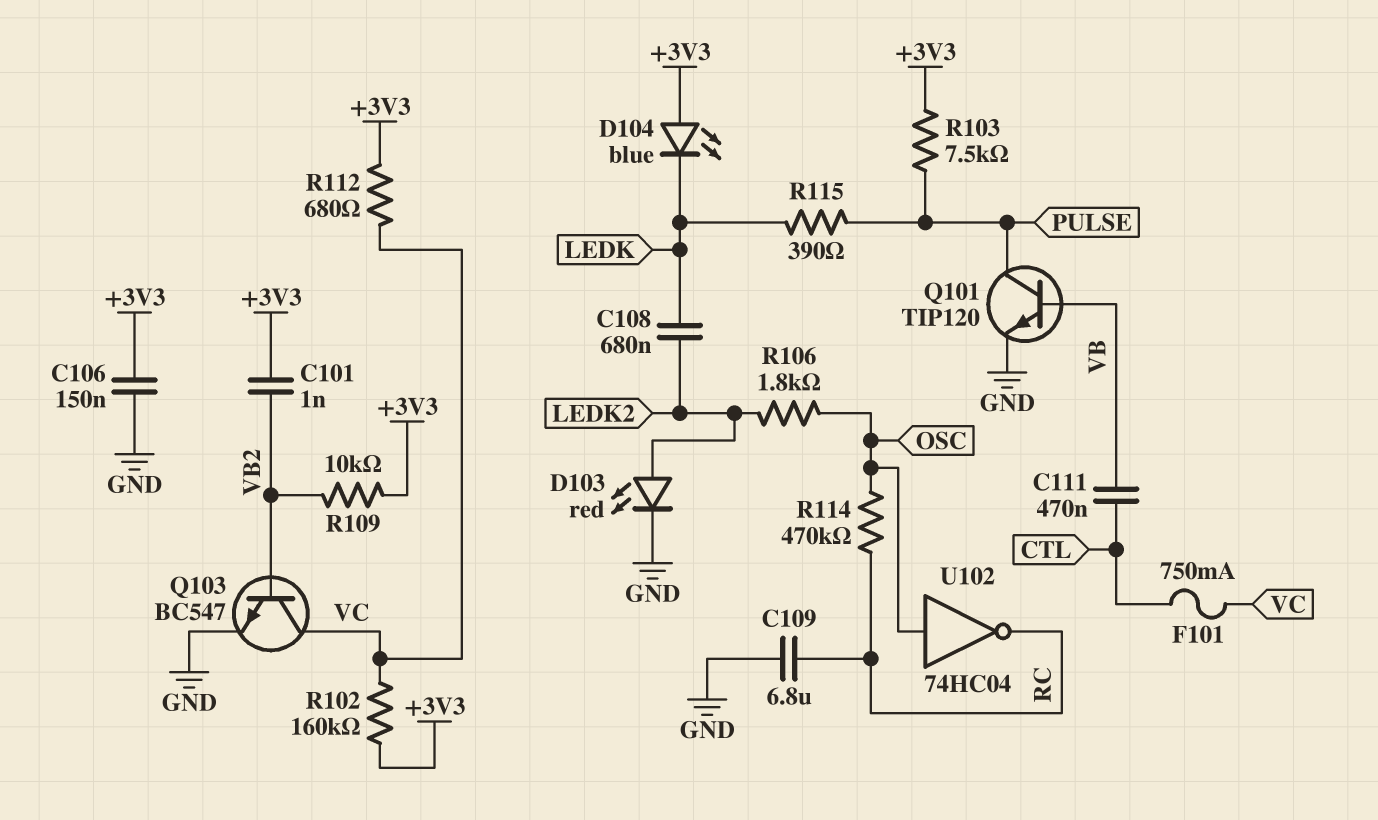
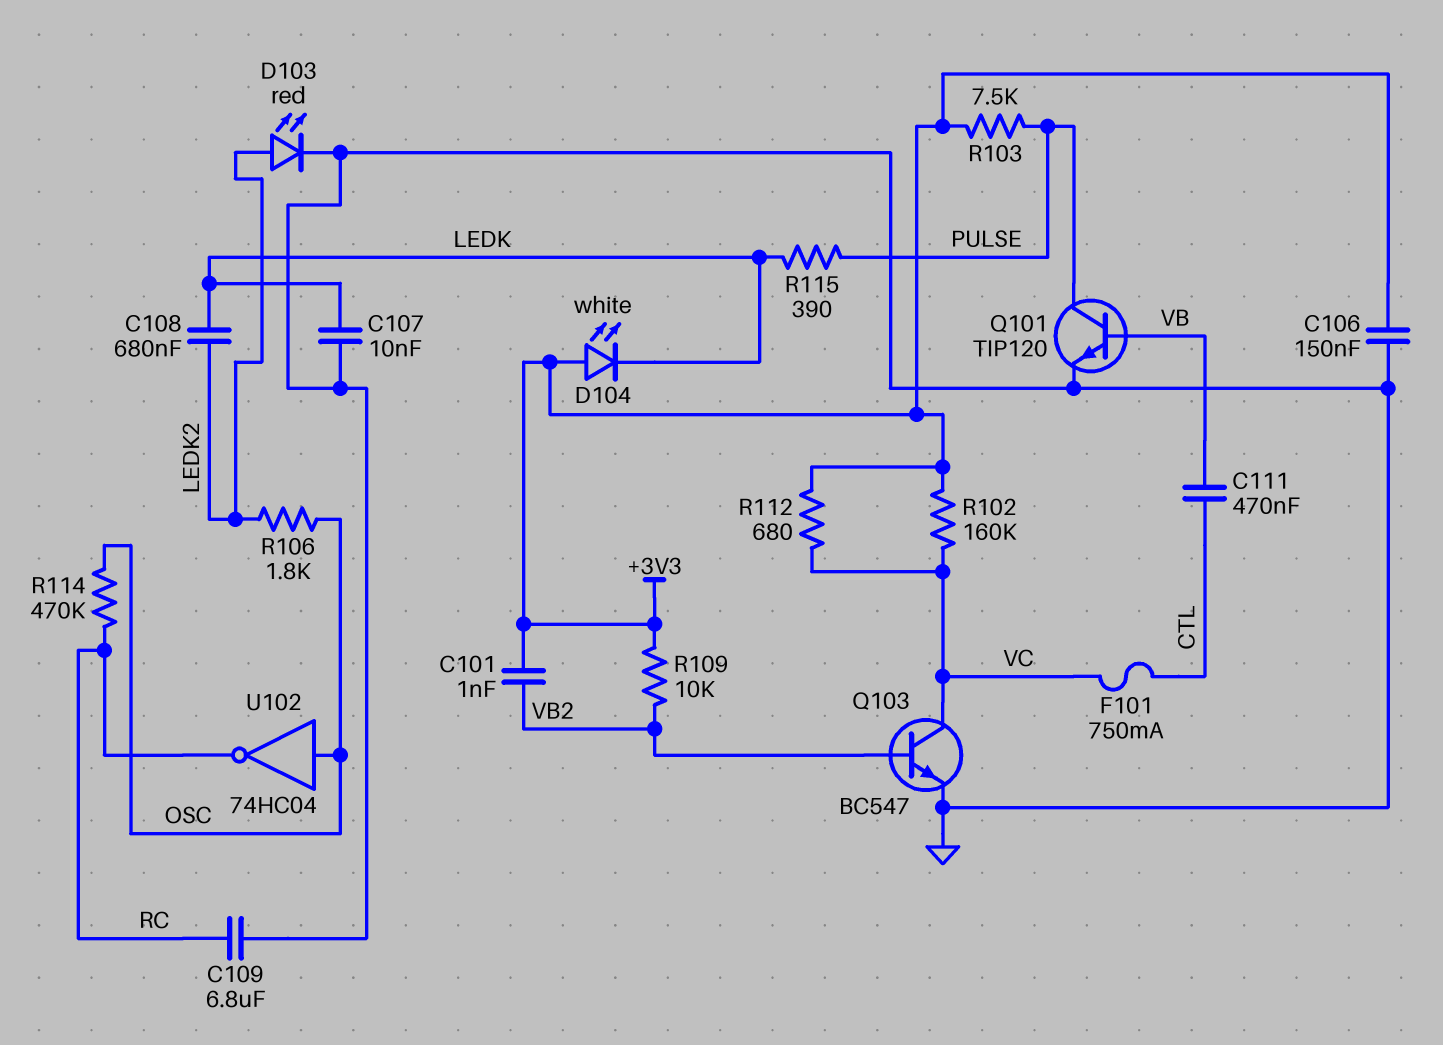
C107: none -> 10nF (GND, LEDK)
D104: LED blue (A +3V3, K LEDK) -> LED white (A +3V3, K LEDK)

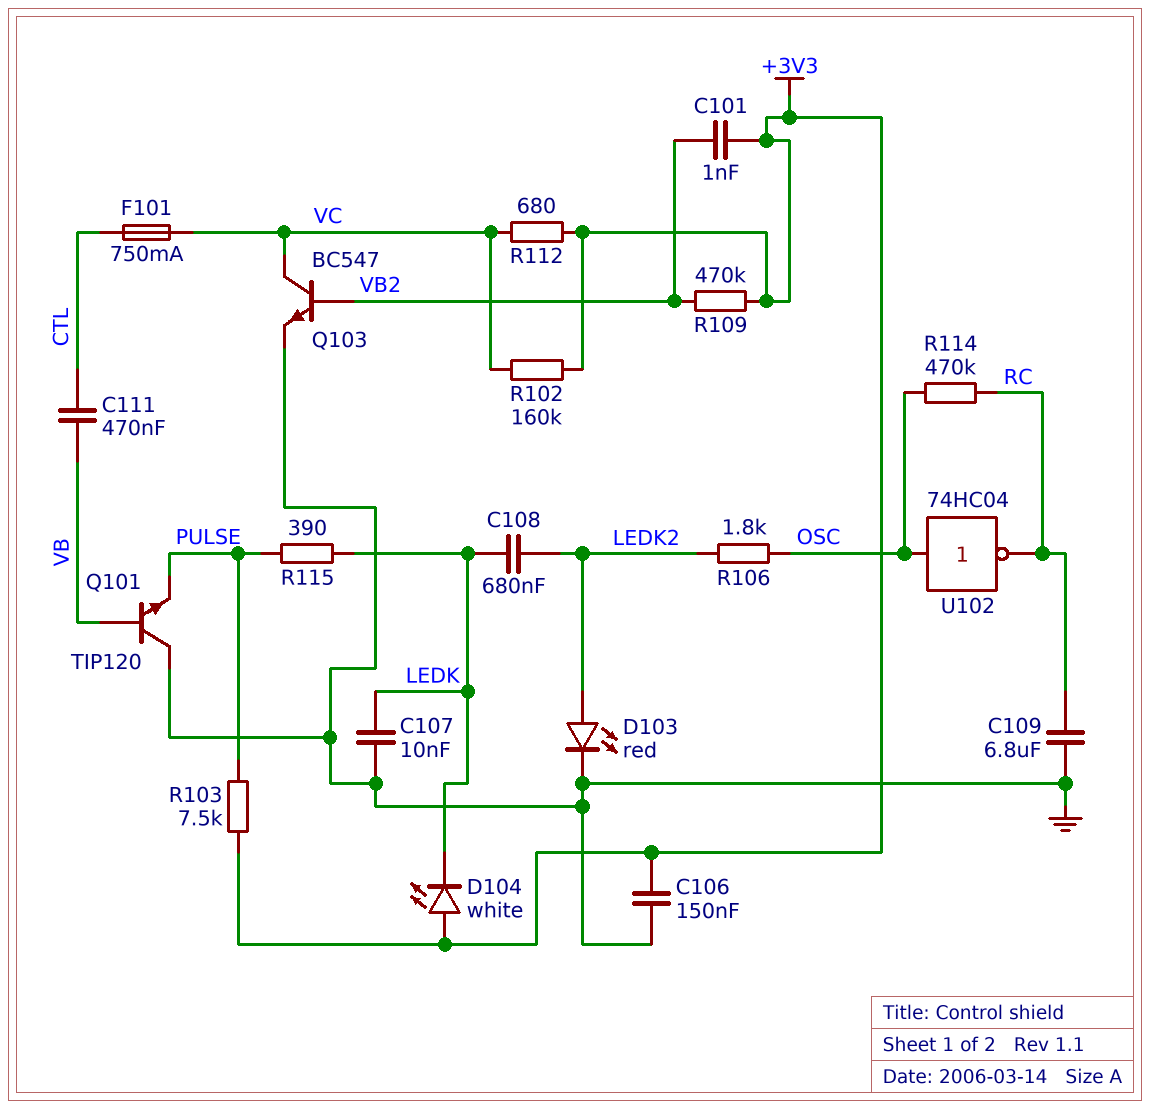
Q101: NPN TIP120 (B VB, C PULSE, E GND) -> NPN TIP120 (B VB, C GND, E PULSE)
R109: 10k (+3V3, VB2) -> 470k (+3V3, VB2)

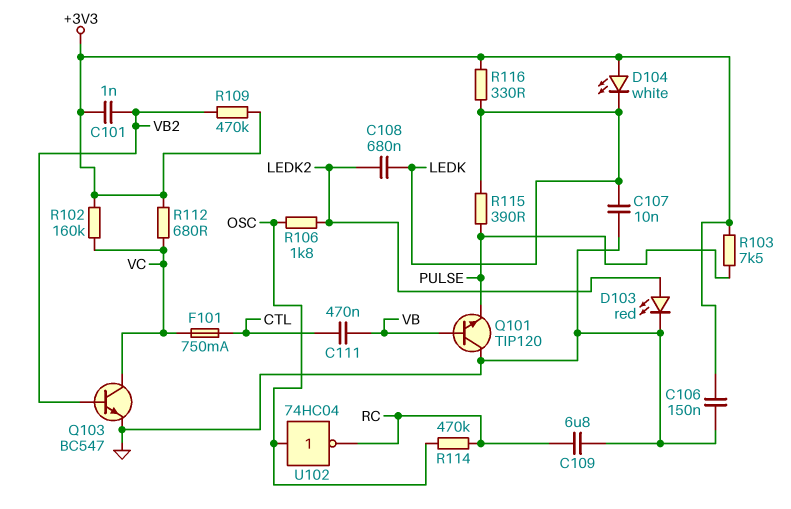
R116: none -> 330 (+3V3, LEDK)

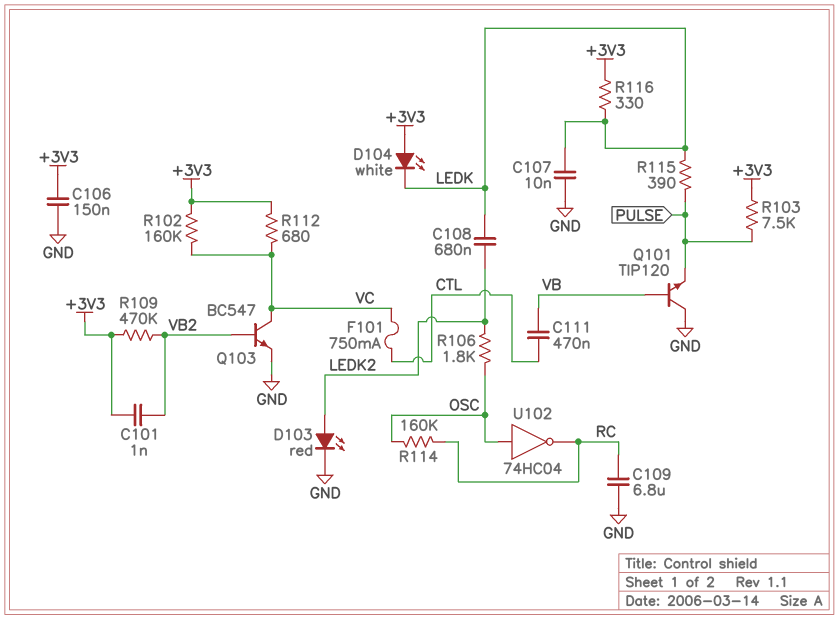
R114: 470k (OSC, RC) -> 160k (OSC, RC)

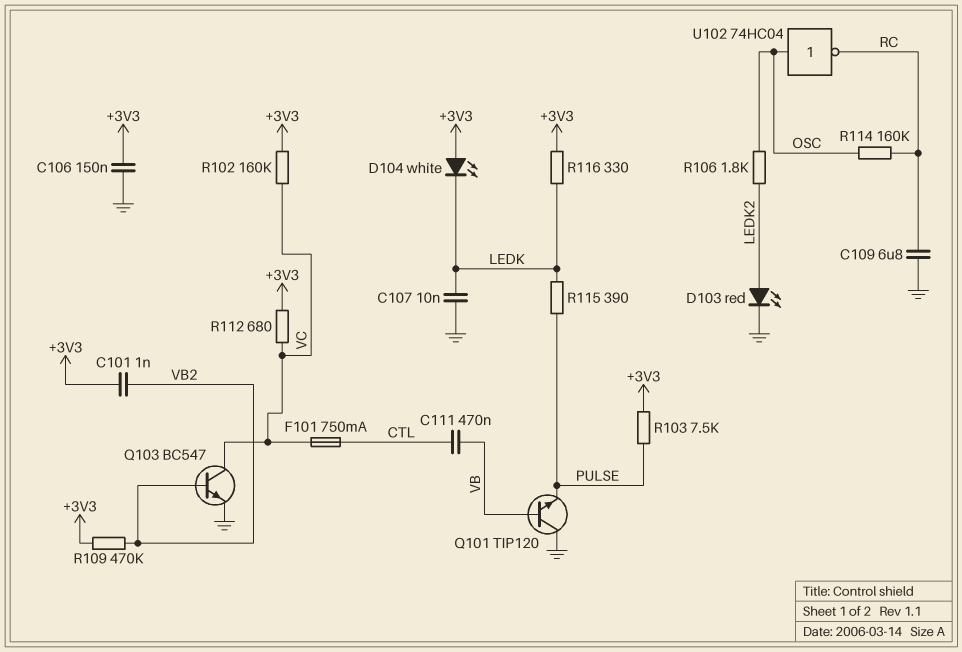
C108: 680nF (LEDK, LEDK2) -> none

